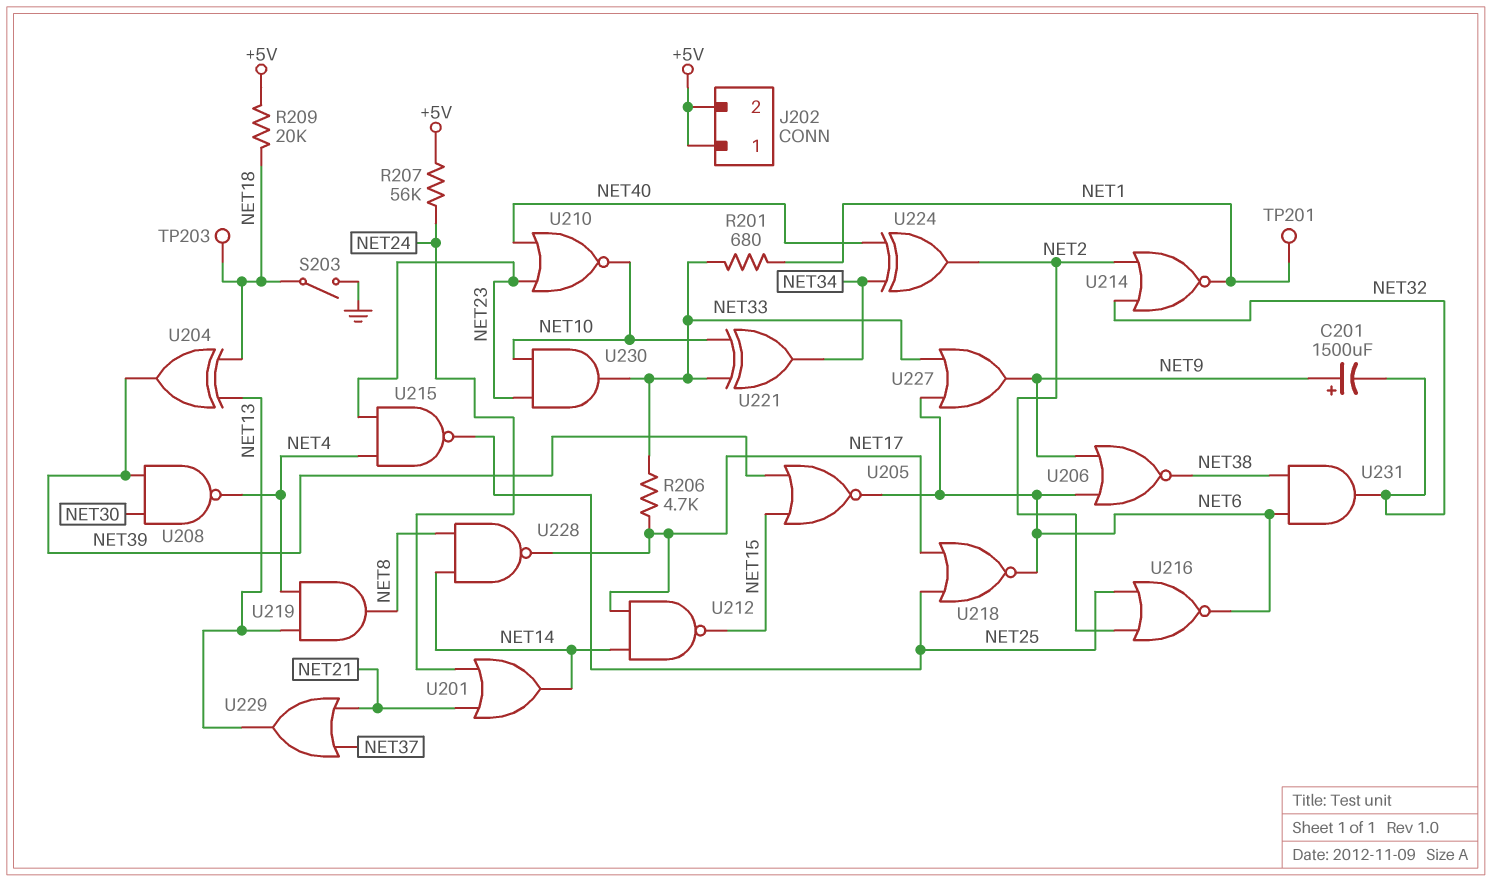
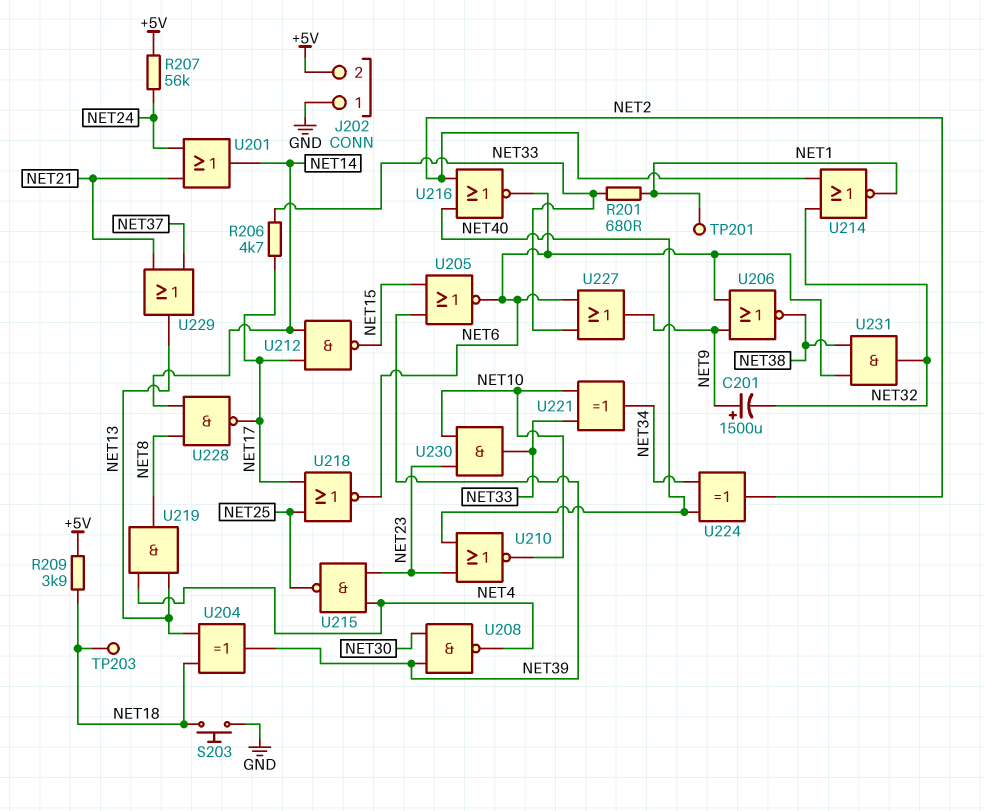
J202 pin 1: +5V -> GND
R209: 20k (+5V, NET18) -> 3.9k (+5V, NET18)
S203: switch (GND, NET18) -> button (GND, NET18)
U216: NOR (in NET2, in NET25, out NET6) -> NOR (in NET2, in NET40, out NET6)

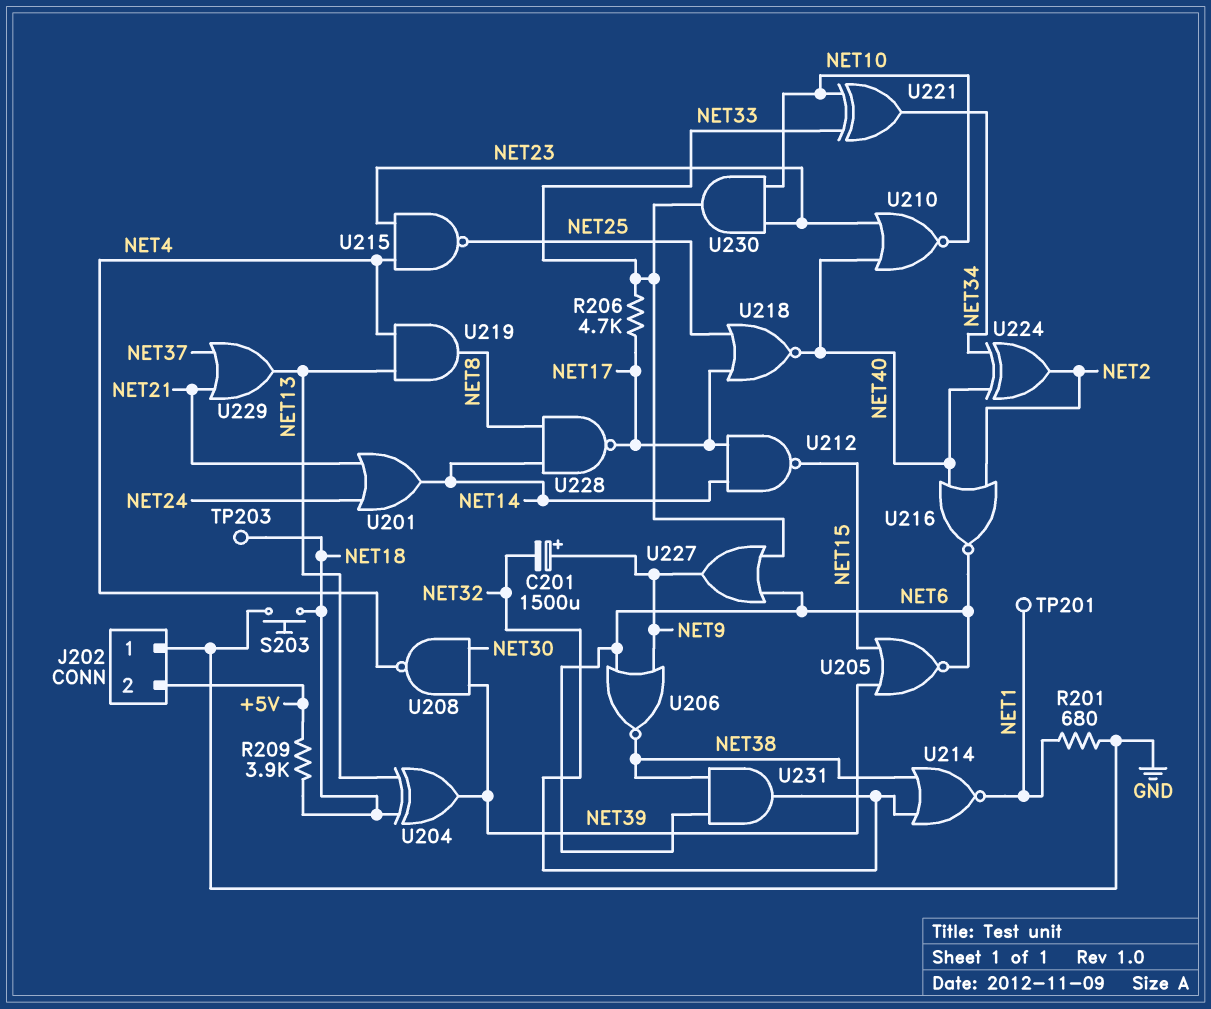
R201: 680 (NET1, NET33) -> 680 (GND, NET1)
R207: 56k (+5V, NET24) -> none
U214: NOR (in NET2, in NET32, out NET1) -> NOR (in NET32, in NET38, out NET1)
U218: NOR (in NET17, in NET25, out NET6) -> NOR (in NET17, in NET25, out NET40)

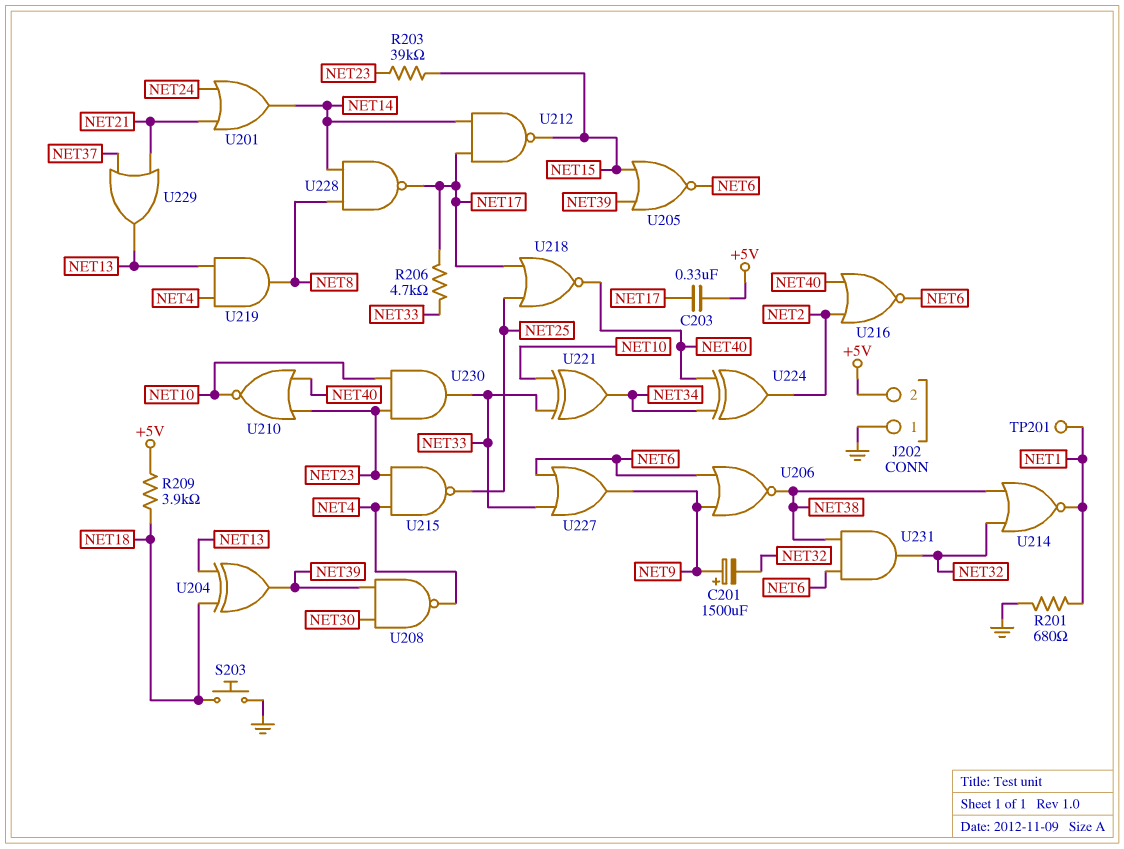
C203: none -> 330nF (+5V, NET17)
R203: none -> 39k (NET15, NET23)
TP203: test point (NET18) -> none

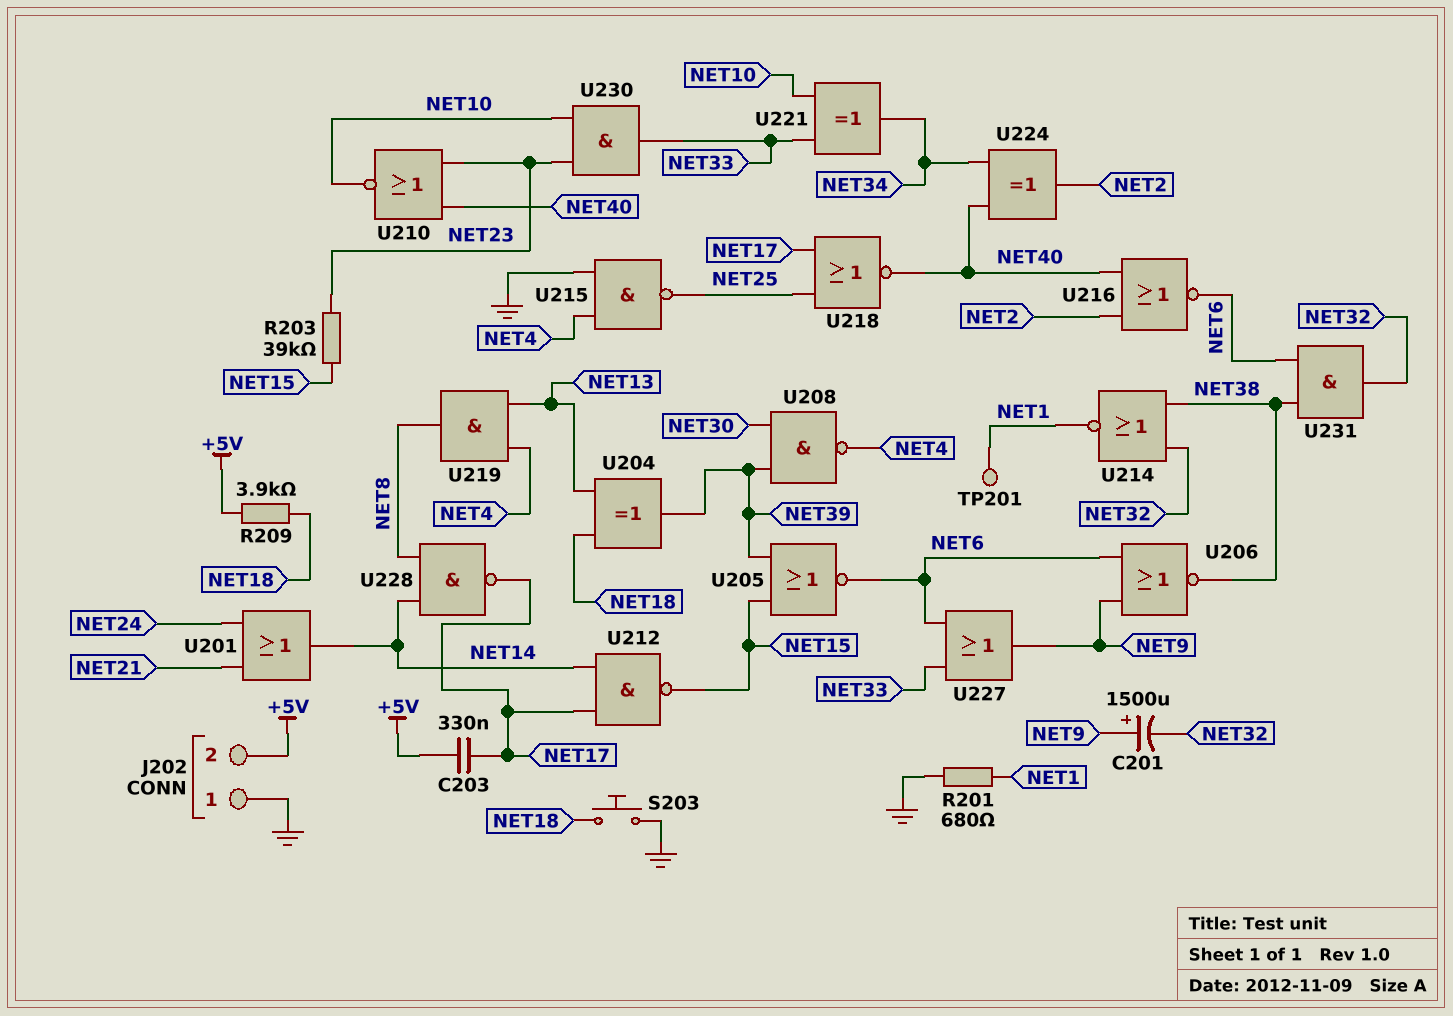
R206: 4.7k (NET17, NET33) -> none
U215: NAND (in NET4, in NET23, out NET25) -> NAND (in GND, in NET4, out NET25)
U229: OR (in NET21, in NET37, out NET13) -> none

